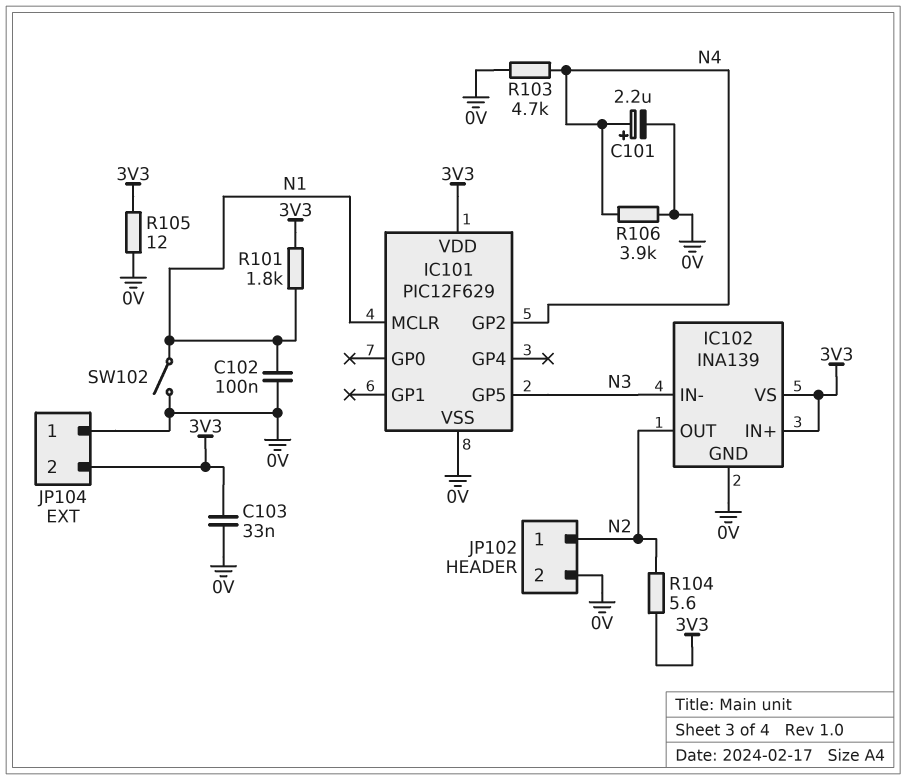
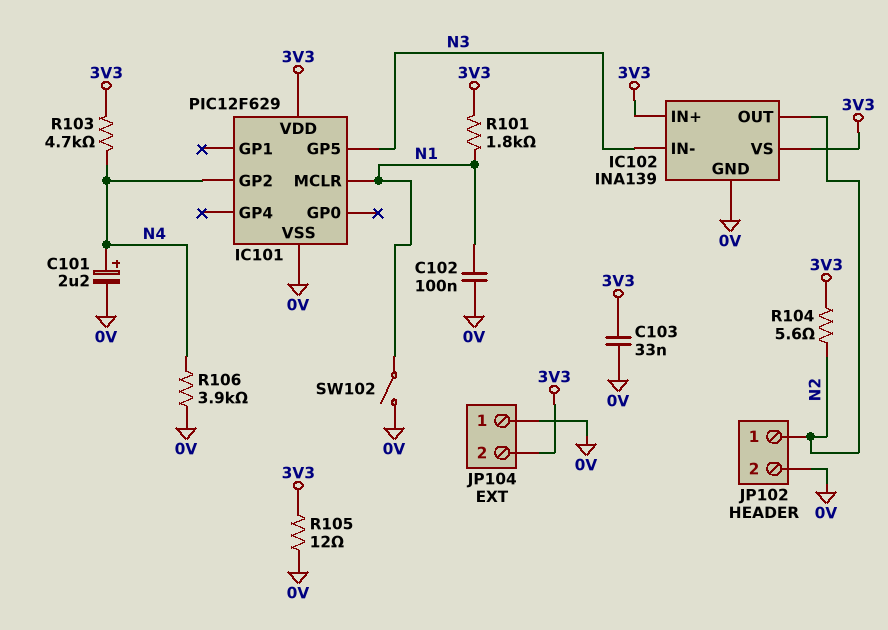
R103: 4.7k (0V, N4) -> 4.7k (3V3, N4)

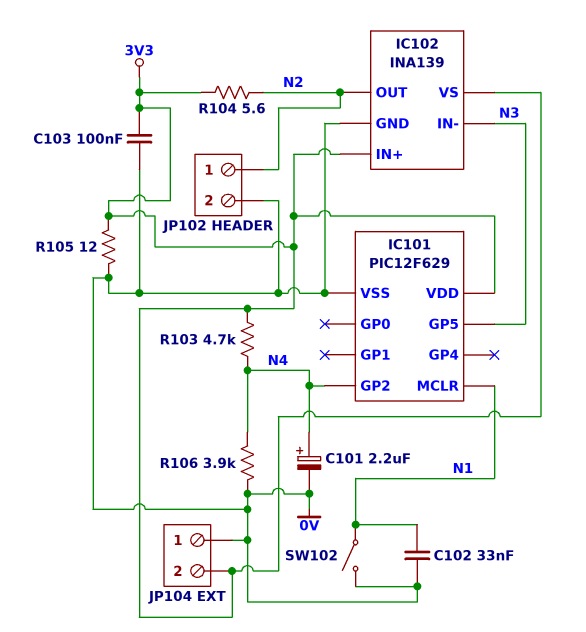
C102: 100nF (0V, N1) -> 33nF (0V, N1)
C103: 33nF (0V, 3V3) -> 100nF (0V, 3V3)
R101: 1.8k (3V3, N1) -> none

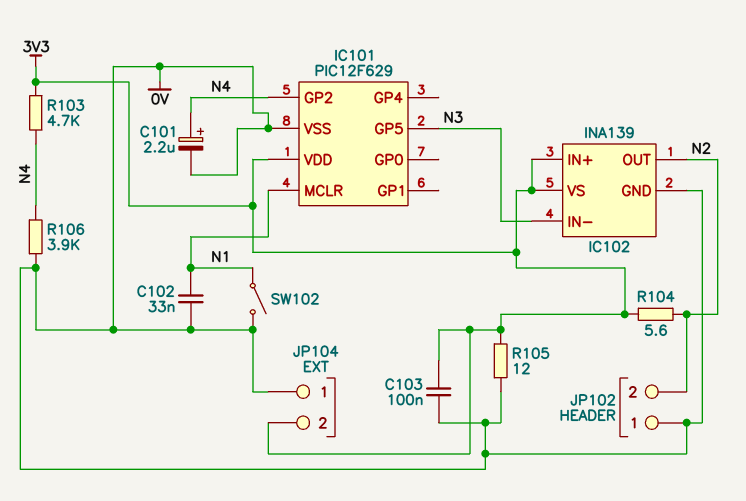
JP102 pin 1: N2 -> 0V
JP102 pin 2: 0V -> N2

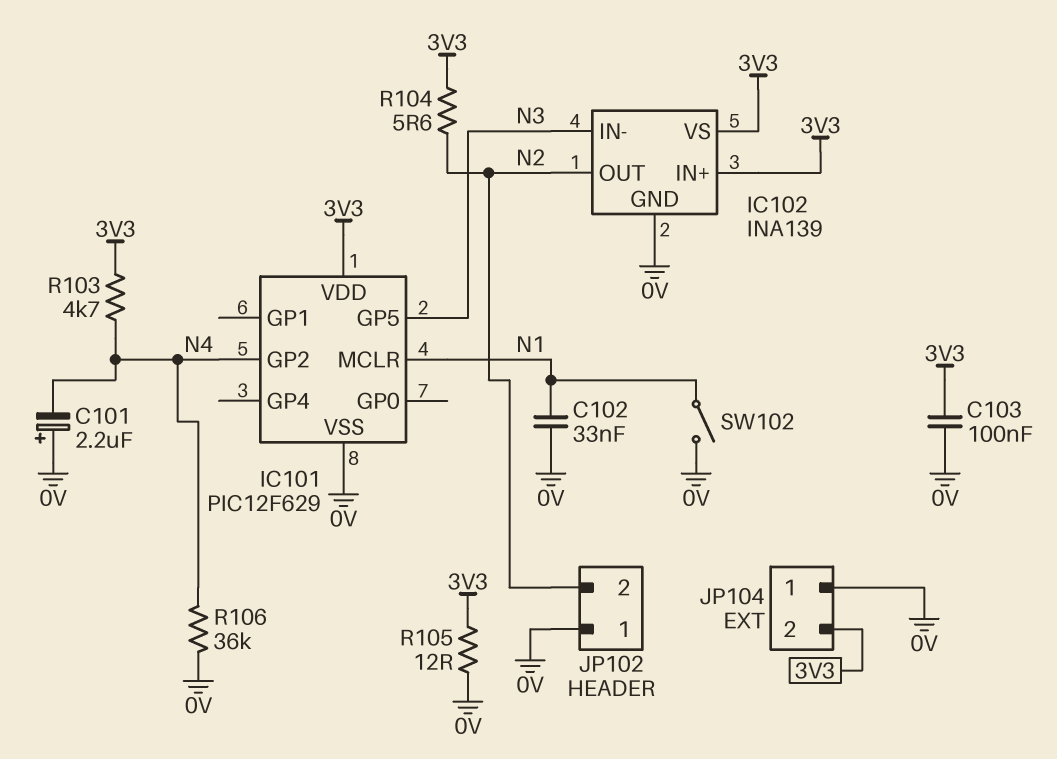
C101: 2.2uF (plus N4, minus 0V) -> 2.2uF (plus 0V, minus N4)
R106: 3.9k (0V, N4) -> 36k (0V, N4)

